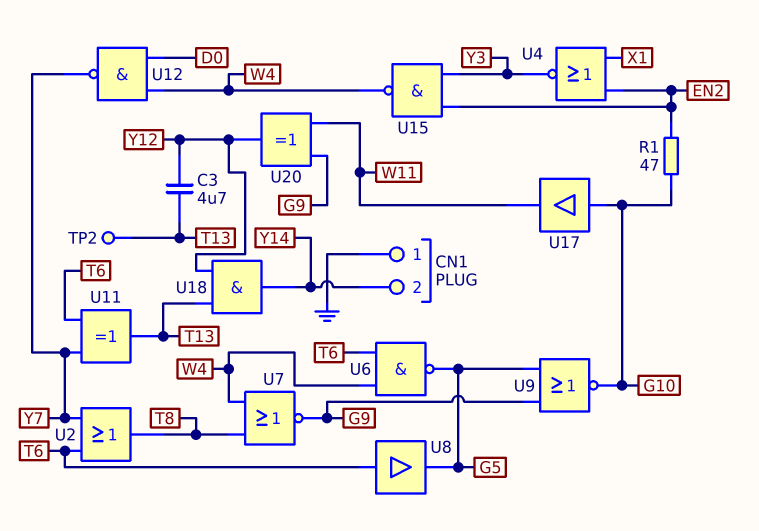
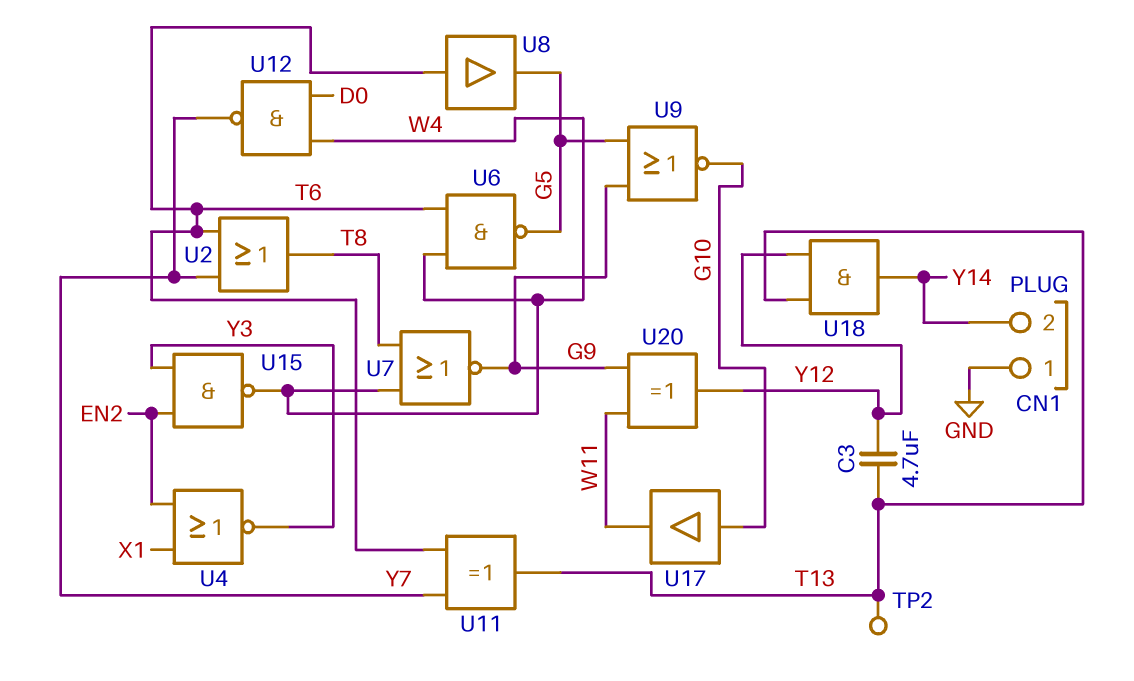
R1: 47 (EN2, G10) -> none

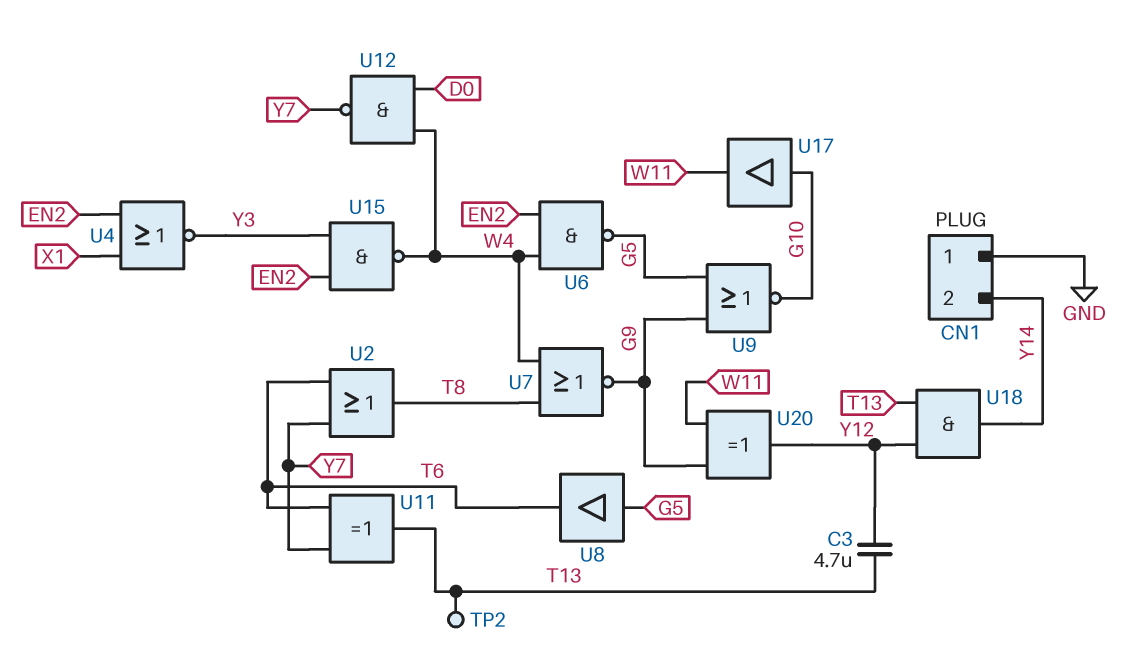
U6: NAND (in T6, in W4, out G5) -> NAND (in EN2, in W4, out G5)
U8: buffer (in T6, out G5) -> buffer (in G5, out T6)

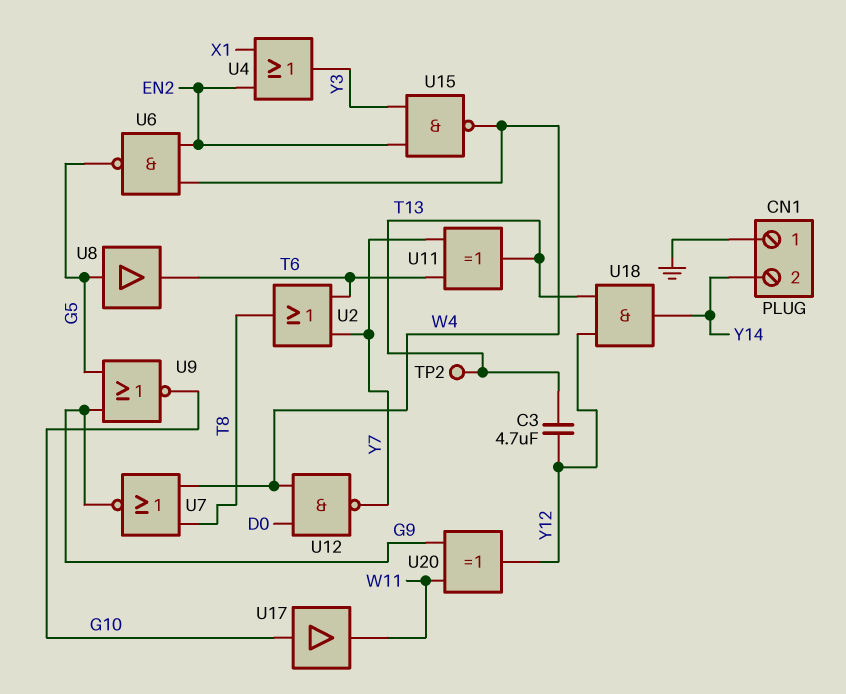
U4: NOR (in EN2, in X1, out Y3) -> OR (in EN2, in X1, out Y3)

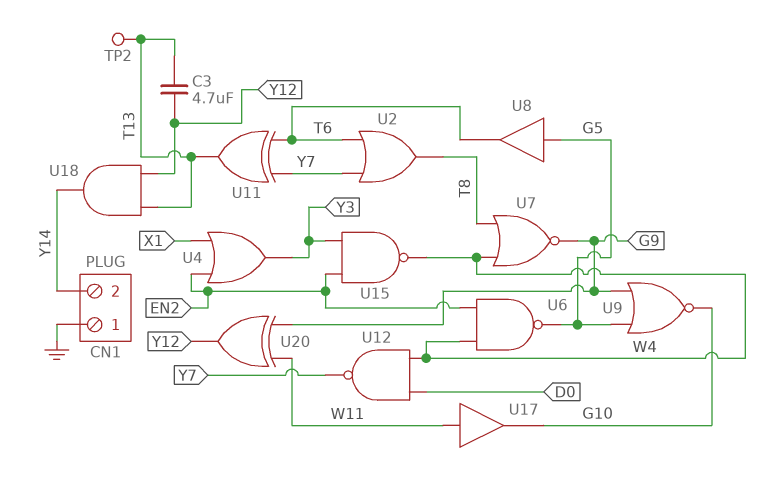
U17: buffer (in G10, out W11) -> buffer (in W11, out G10)

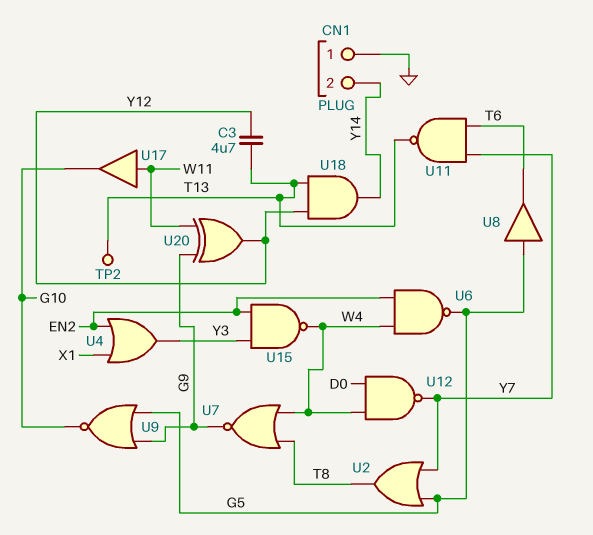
U2: OR (in T6, in Y7, out T8) -> OR (in G5, in Y7, out T8)
U11: XOR (in T6, in Y7, out T13) -> NAND (in T6, in Y7, out T13)

